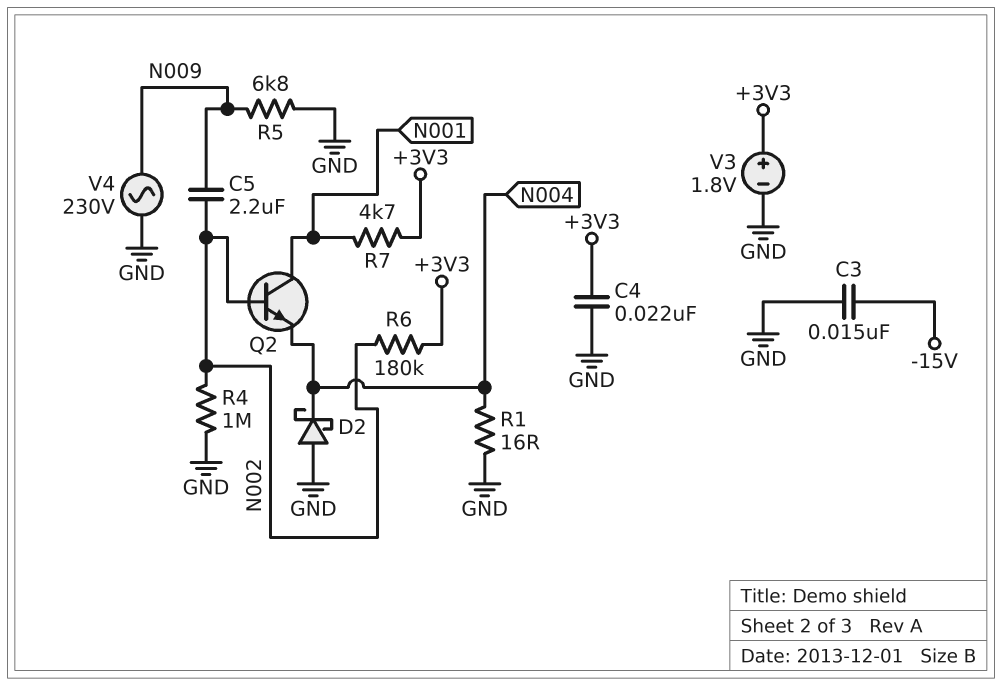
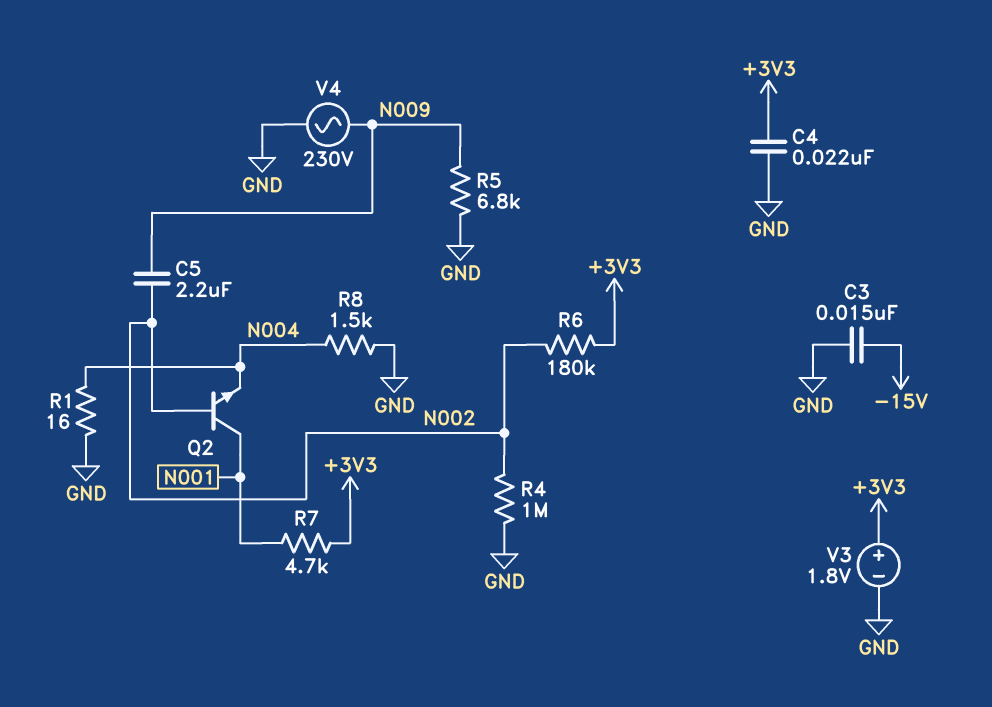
D2: schottky (A GND, K N004) -> none
R8: none -> 1.5k (GND, N004)

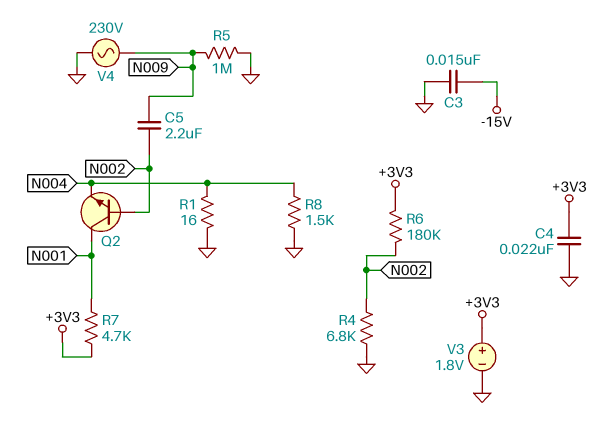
R4: 1M (GND, N002) -> 6.8k (GND, N002)
R5: 6.8k (GND, N009) -> 1M (GND, N009)

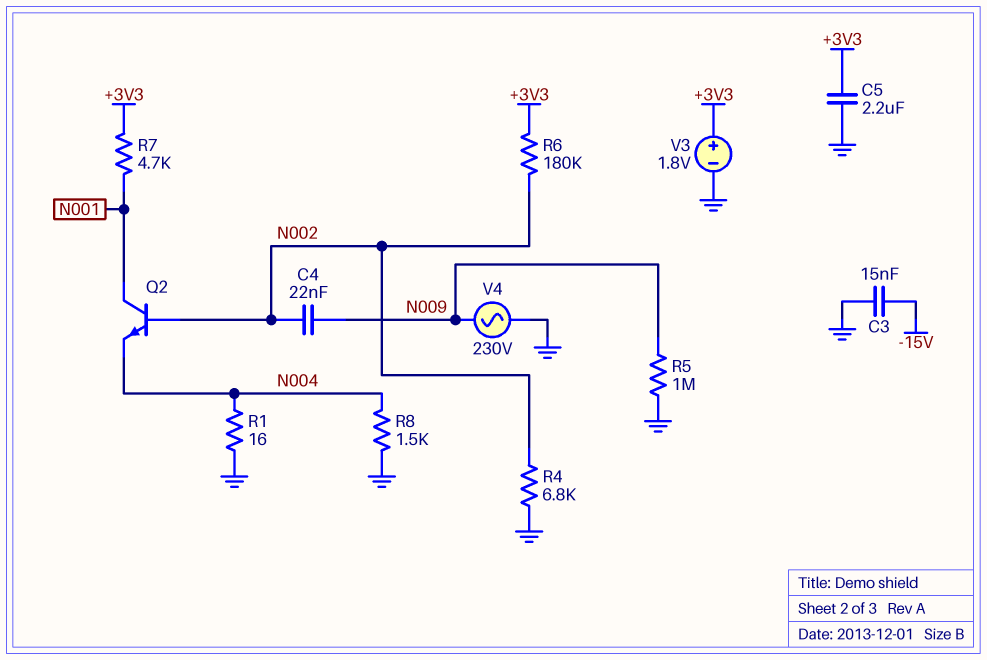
C4: 22nF (+3V3, GND) -> 22nF (N002, N009)
C5: 2.2uF (N002, N009) -> 2.2uF (+3V3, GND)

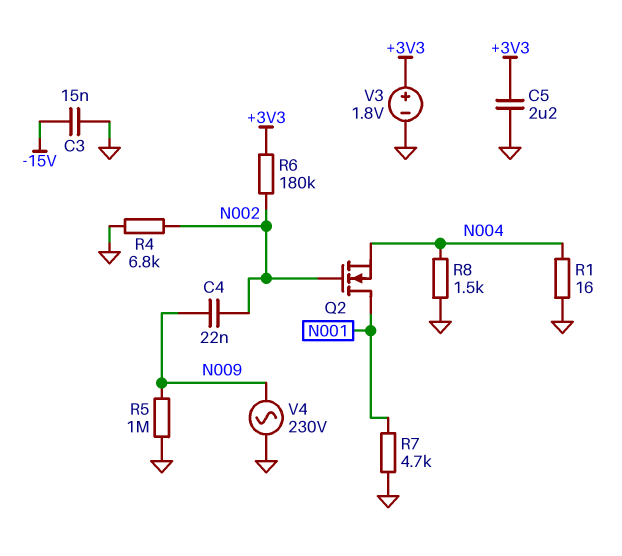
Q2: NPN (B N002, C N001, E N004) -> NMOS (G N002, D N001, S N004)
R7: 4.7k (+3V3, N001) -> 4.7k (GND, N001)

